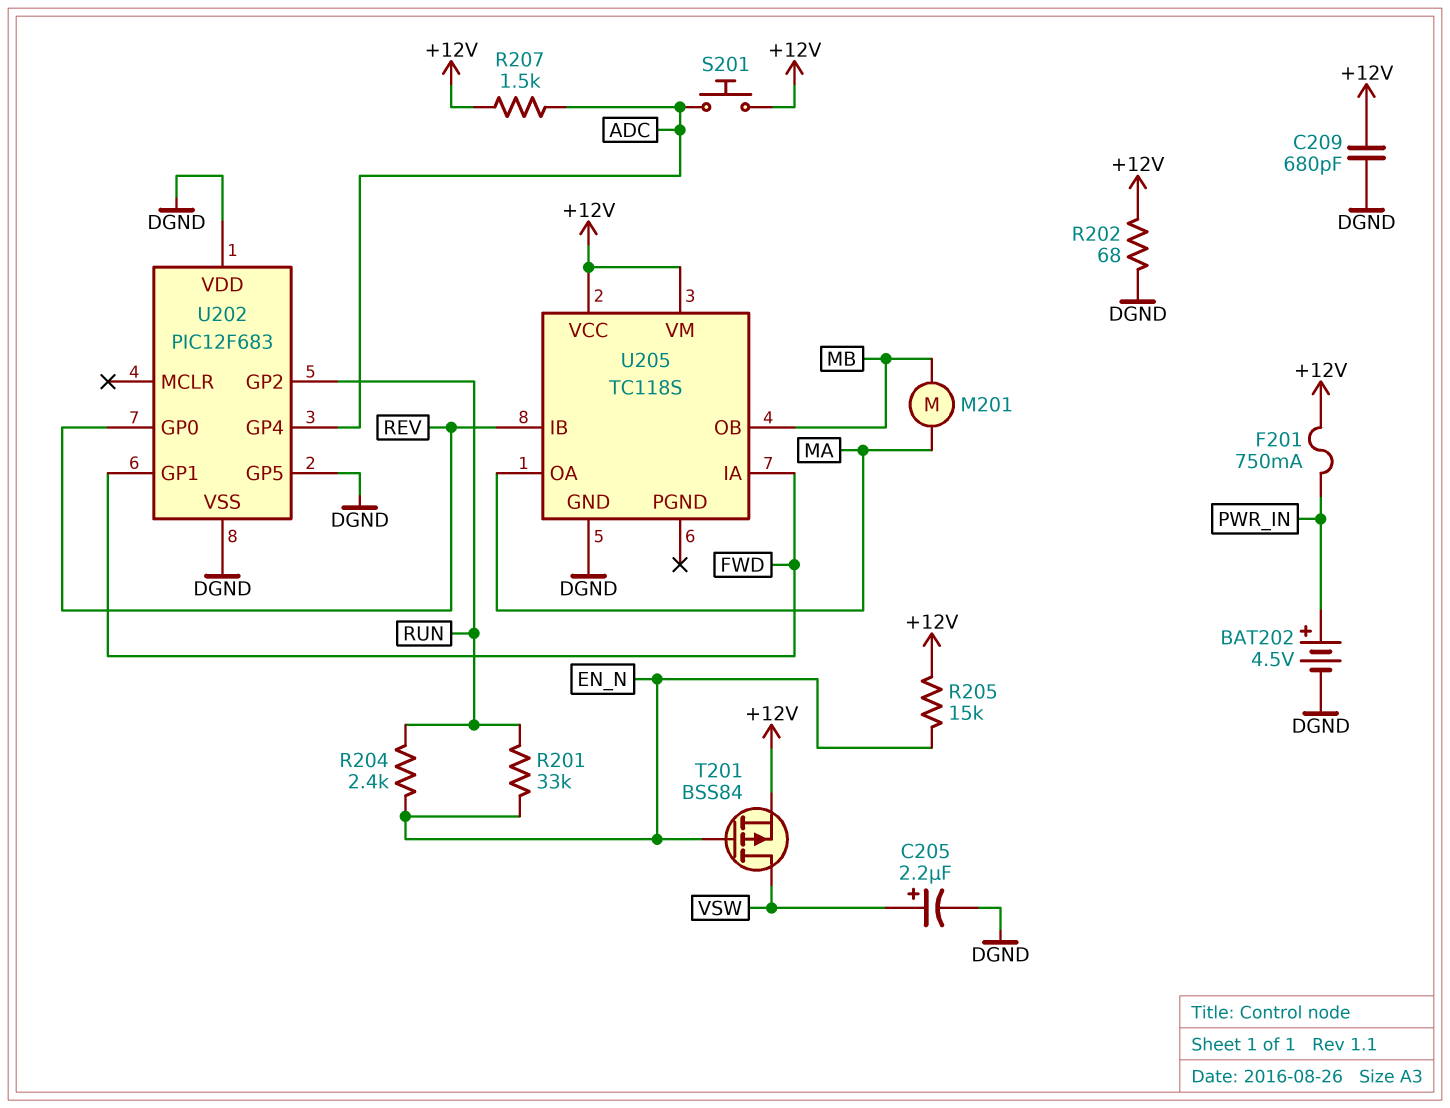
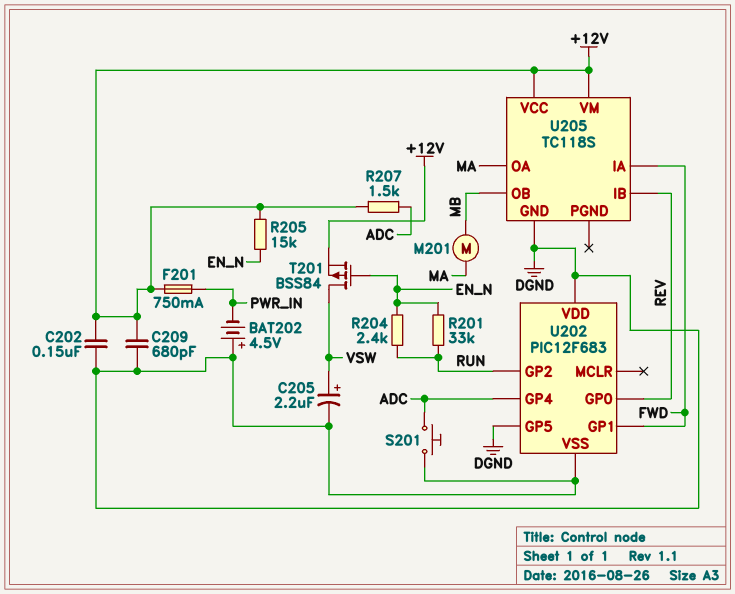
BAT202: 4.5V (plus PWR_IN, minus DGND) -> 4.5V (plus DGND, minus PWR_IN)
C202: none -> 150nF (+12V, DGND)
R202: 68 (+12V, DGND) -> none
S201: button (+12V, ADC) -> button (ADC, DGND)

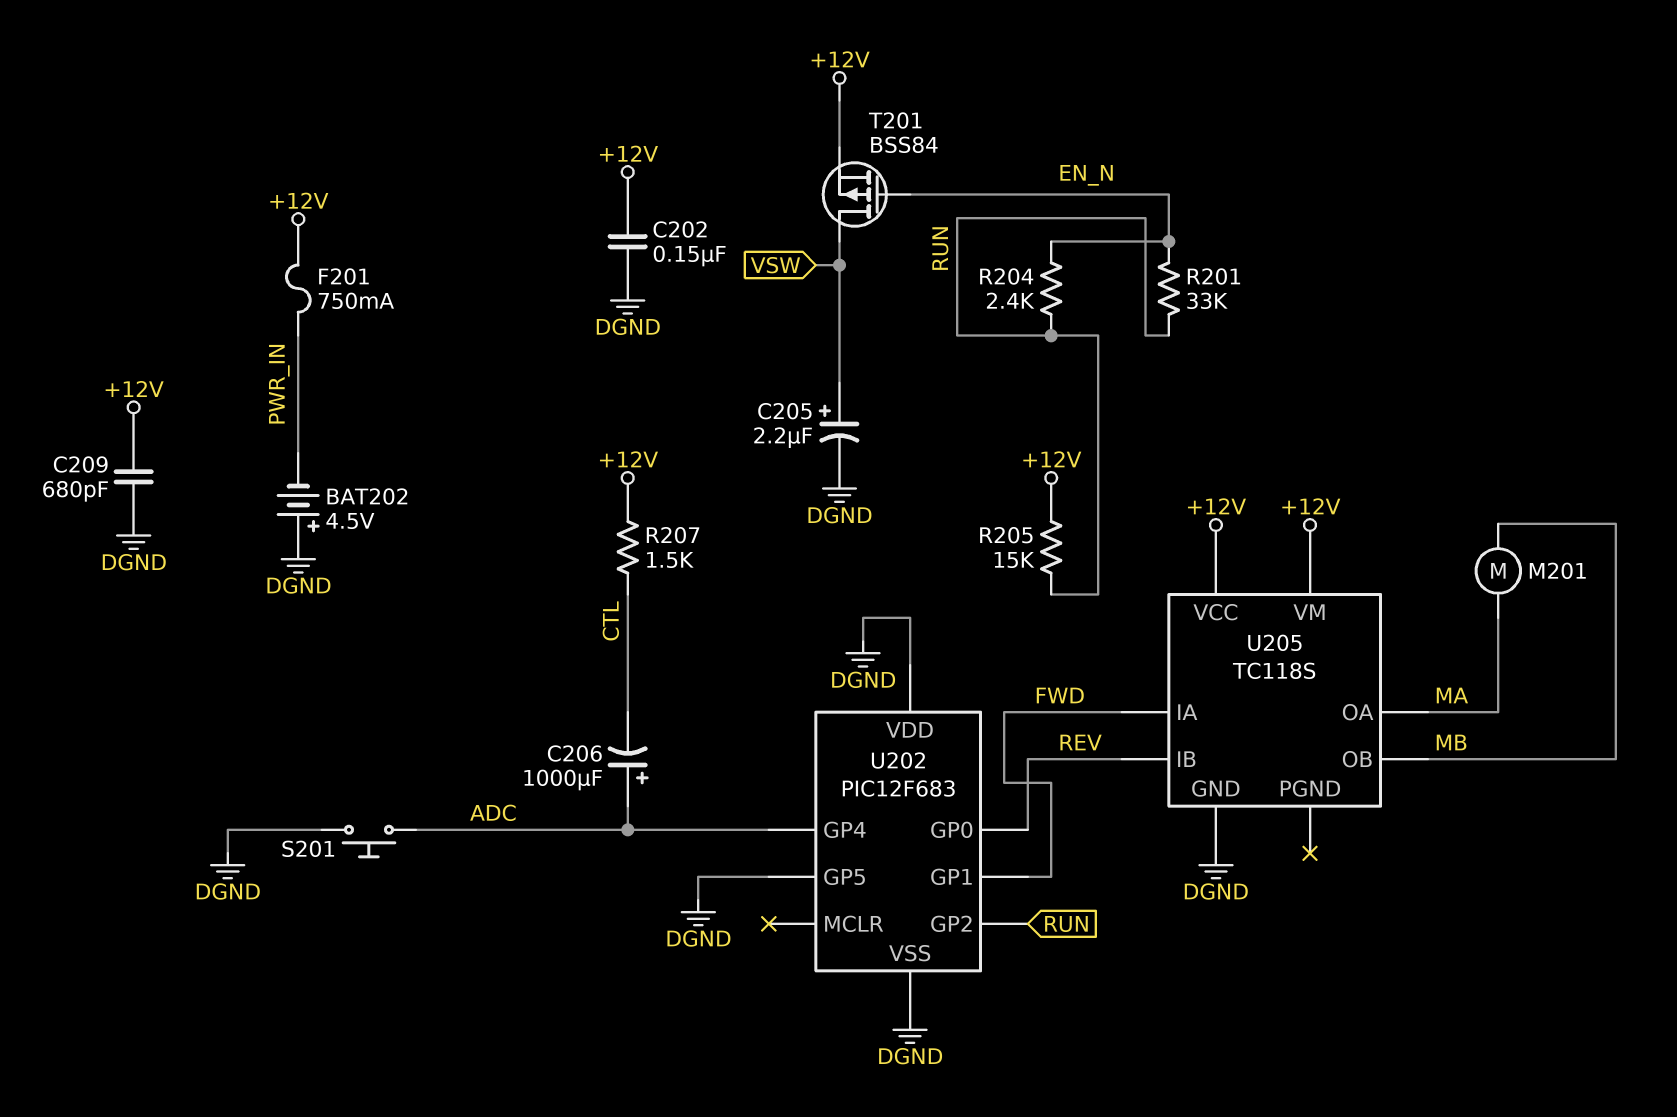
C206: none -> 1000uF (plus ADC, minus CTL)
R205: 15k (+12V, EN_N) -> 15k (+12V, RUN)
R207: 1.5k (+12V, ADC) -> 1.5k (+12V, CTL)

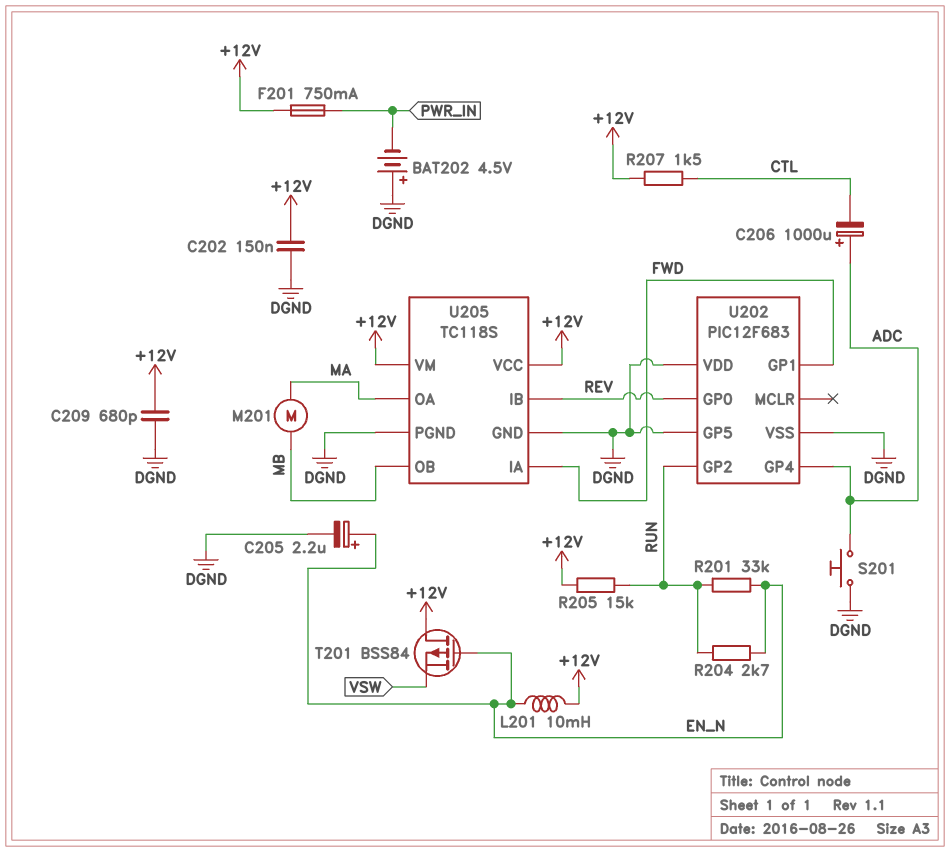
C205: 2.2uF (plus VSW, minus DGND) -> 2.2uF (plus EN_N, minus DGND)
L201: none -> 10mH (+12V, EN_N)
R204: 2.4k (EN_N, RUN) -> 2.7k (EN_N, RUN)
T201: PMOS BSS84 (G EN_N, D VSW, S +12V) -> PMOS BSS84 (G EN_N, D +12V, S VSW)
U205 pin PGND: none -> DGND

